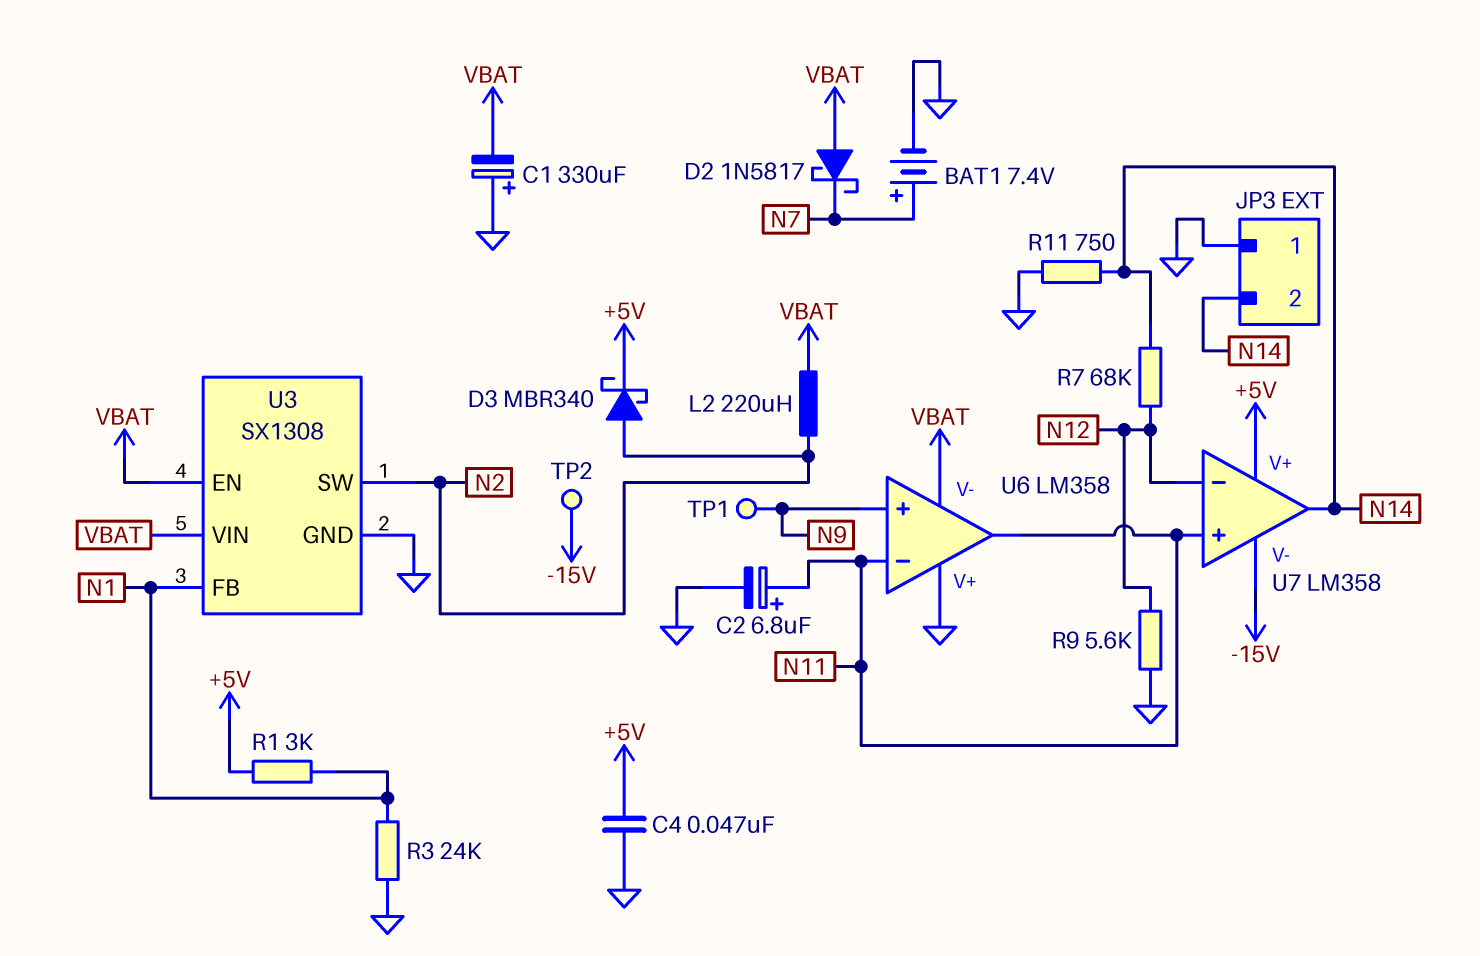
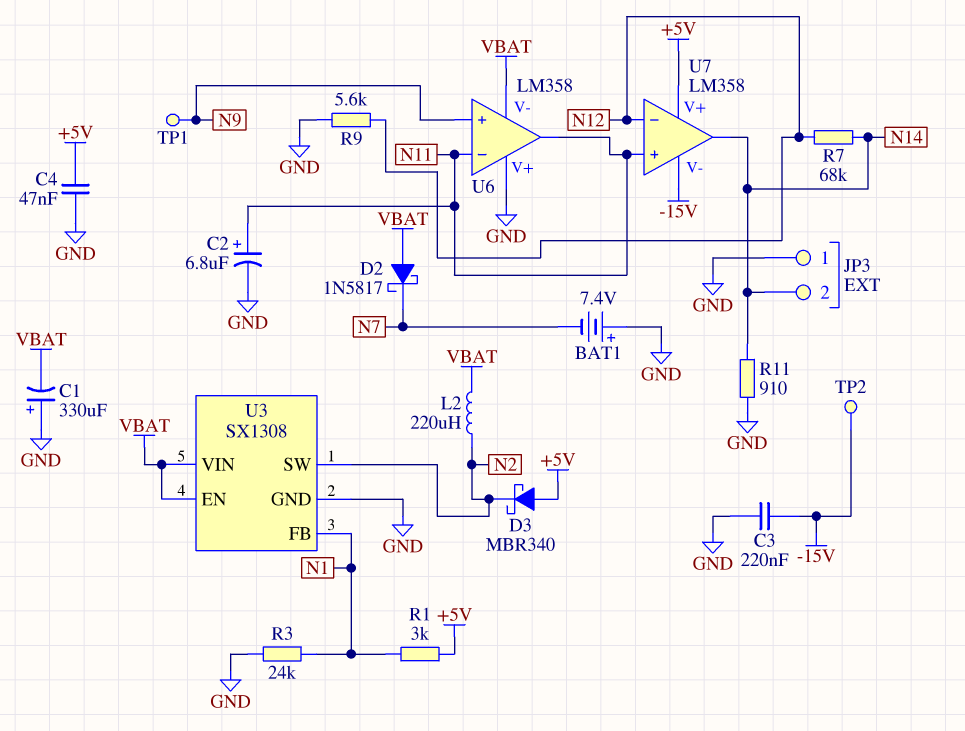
BAT1: 7.4V (plus N7, minus GND) -> 7.4V (plus GND, minus N7)
C3: none -> 220nF (-15V, GND)
D3: schottky MBR340 (A N2, K +5V) -> schottky MBR340 (A +5V, K N2)
R11: 750 (GND, N14) -> 910 (GND, N14)

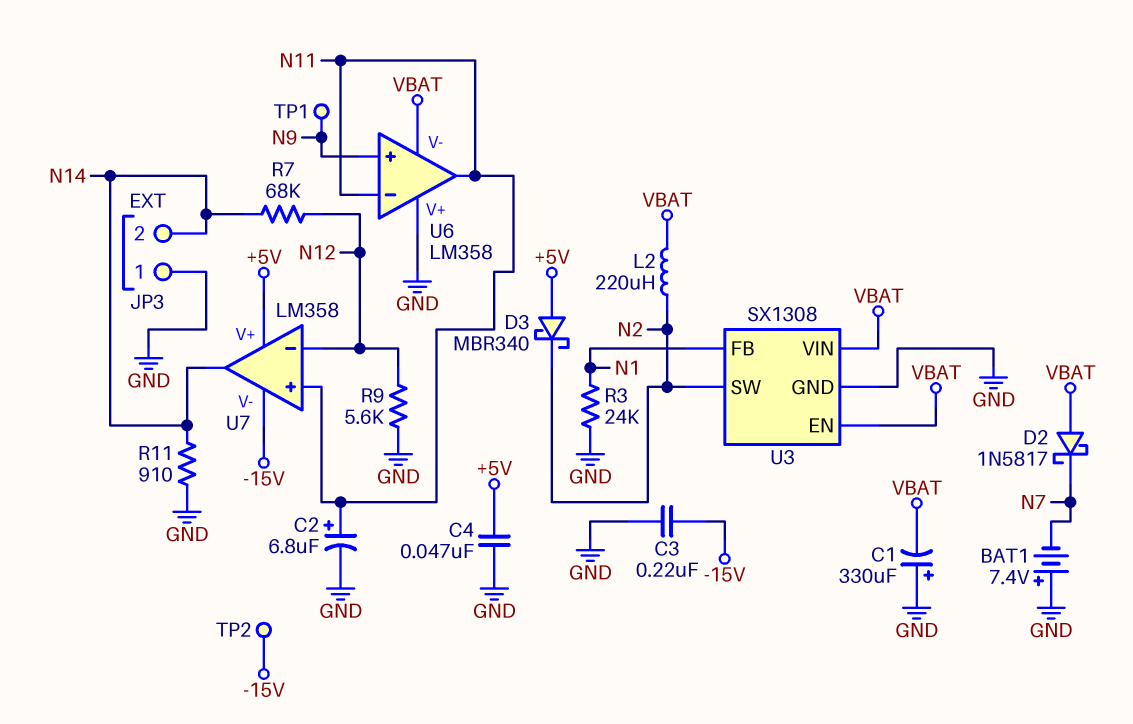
R1: 3k (+5V, N1) -> none

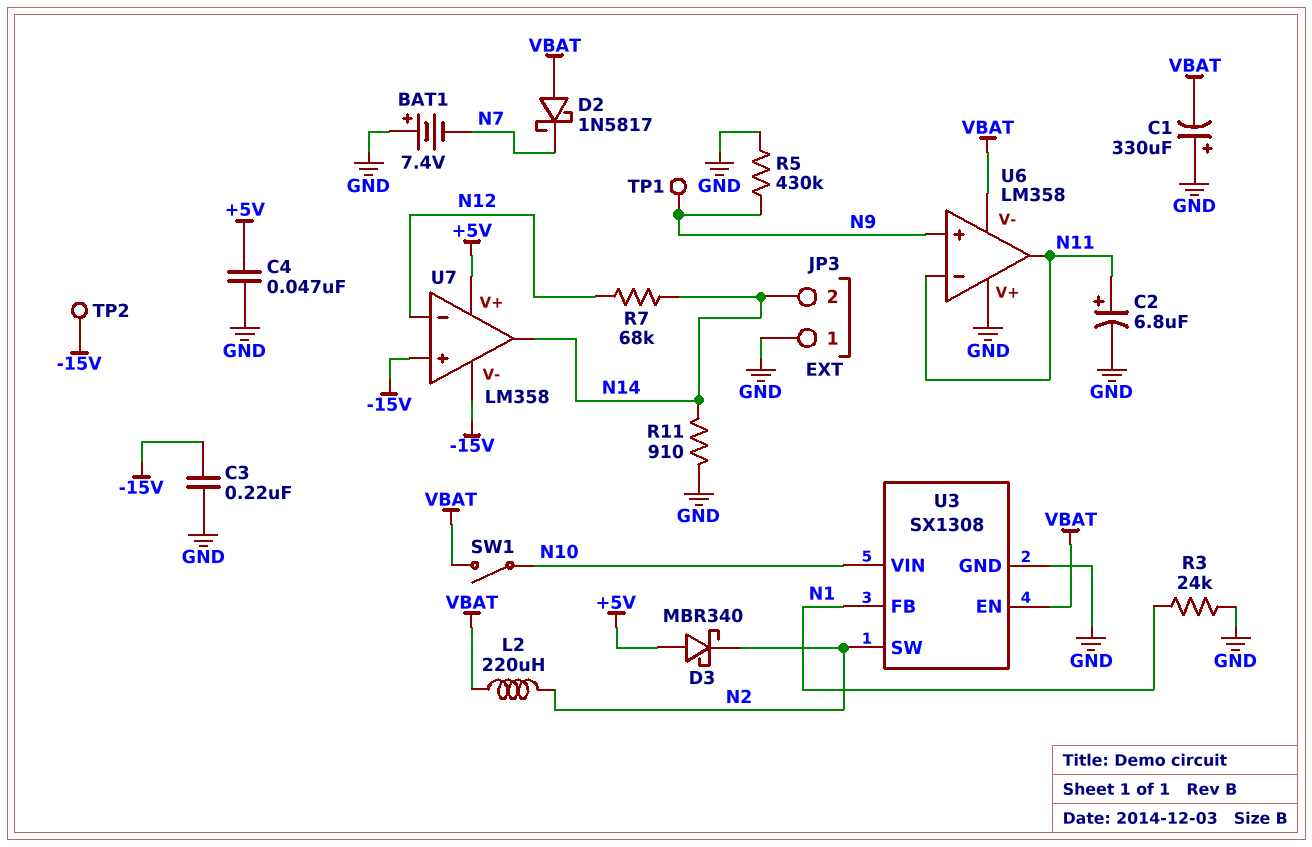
R5: none -> 430k (GND, N9)
R9: 5.6k (GND, N12) -> none
SW1: none -> switch (N10, VBAT)
U3 pin VIN: VBAT -> N10
U7 pin in+: N11 -> -15V

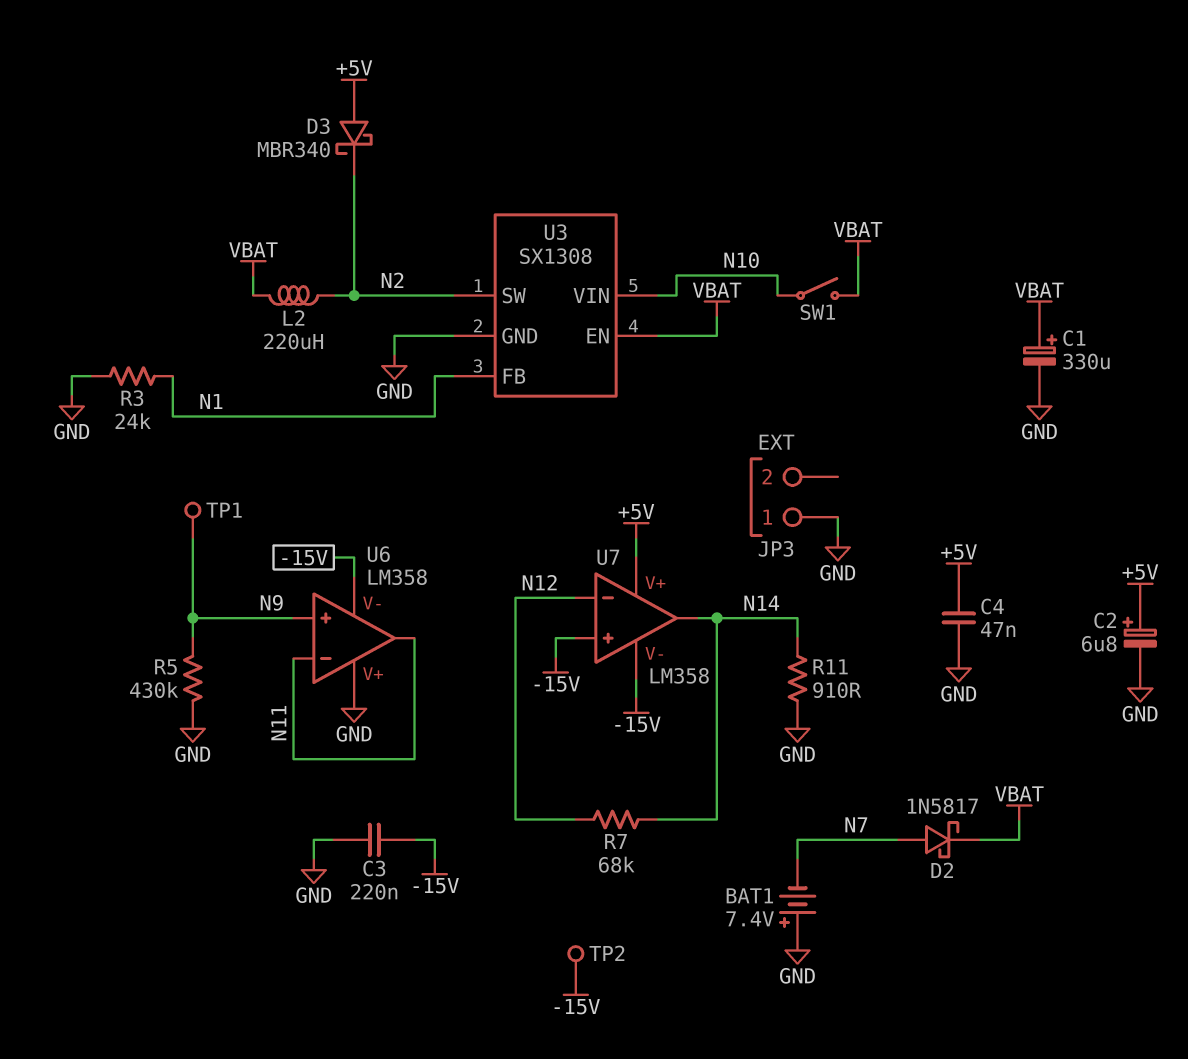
C1: 330uF (plus GND, minus VBAT) -> 330uF (plus VBAT, minus GND)
C2: 6.8uF (plus N11, minus GND) -> 6.8uF (plus +5V, minus GND)
D2: schottky 1N5817 (A VBAT, K N7) -> schottky 1N5817 (A N7, K VBAT)
JP3 pin 2: N14 -> none
U6 pin V-: VBAT -> -15V

